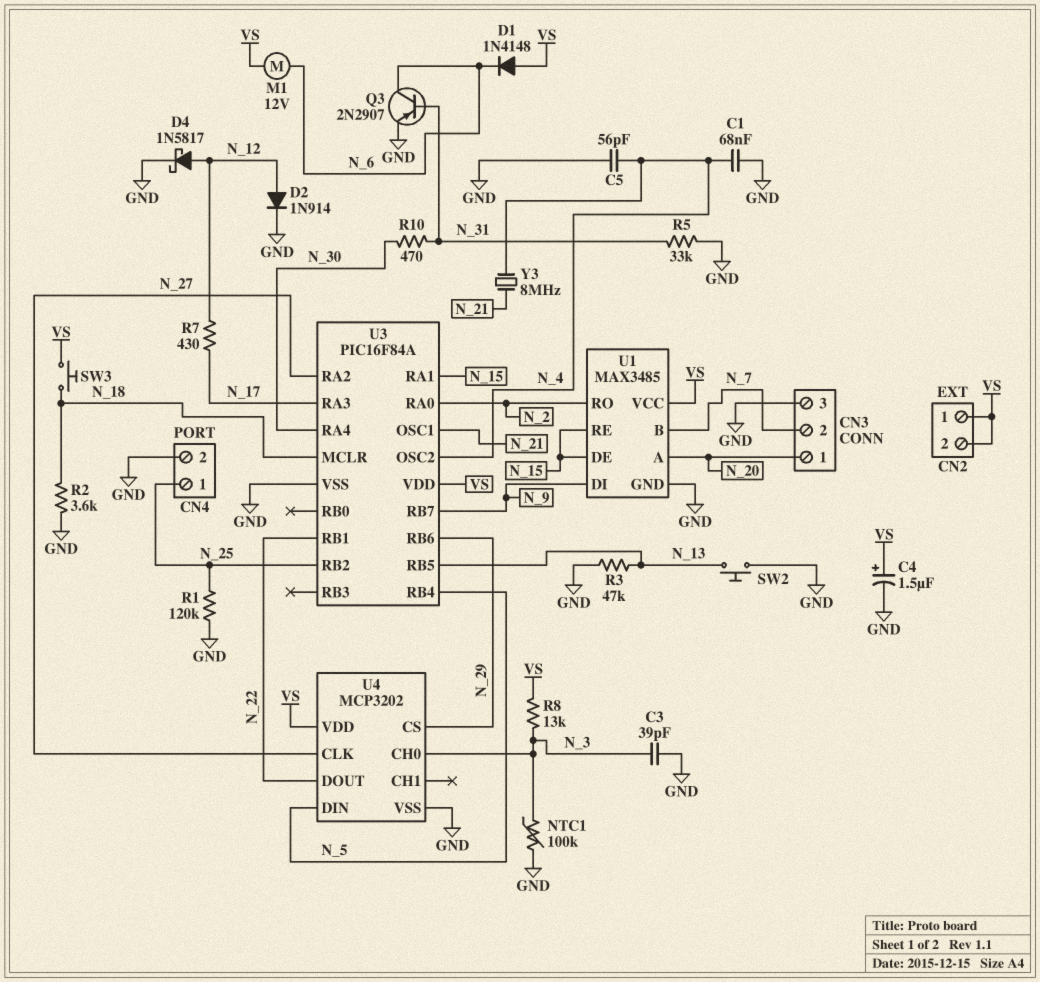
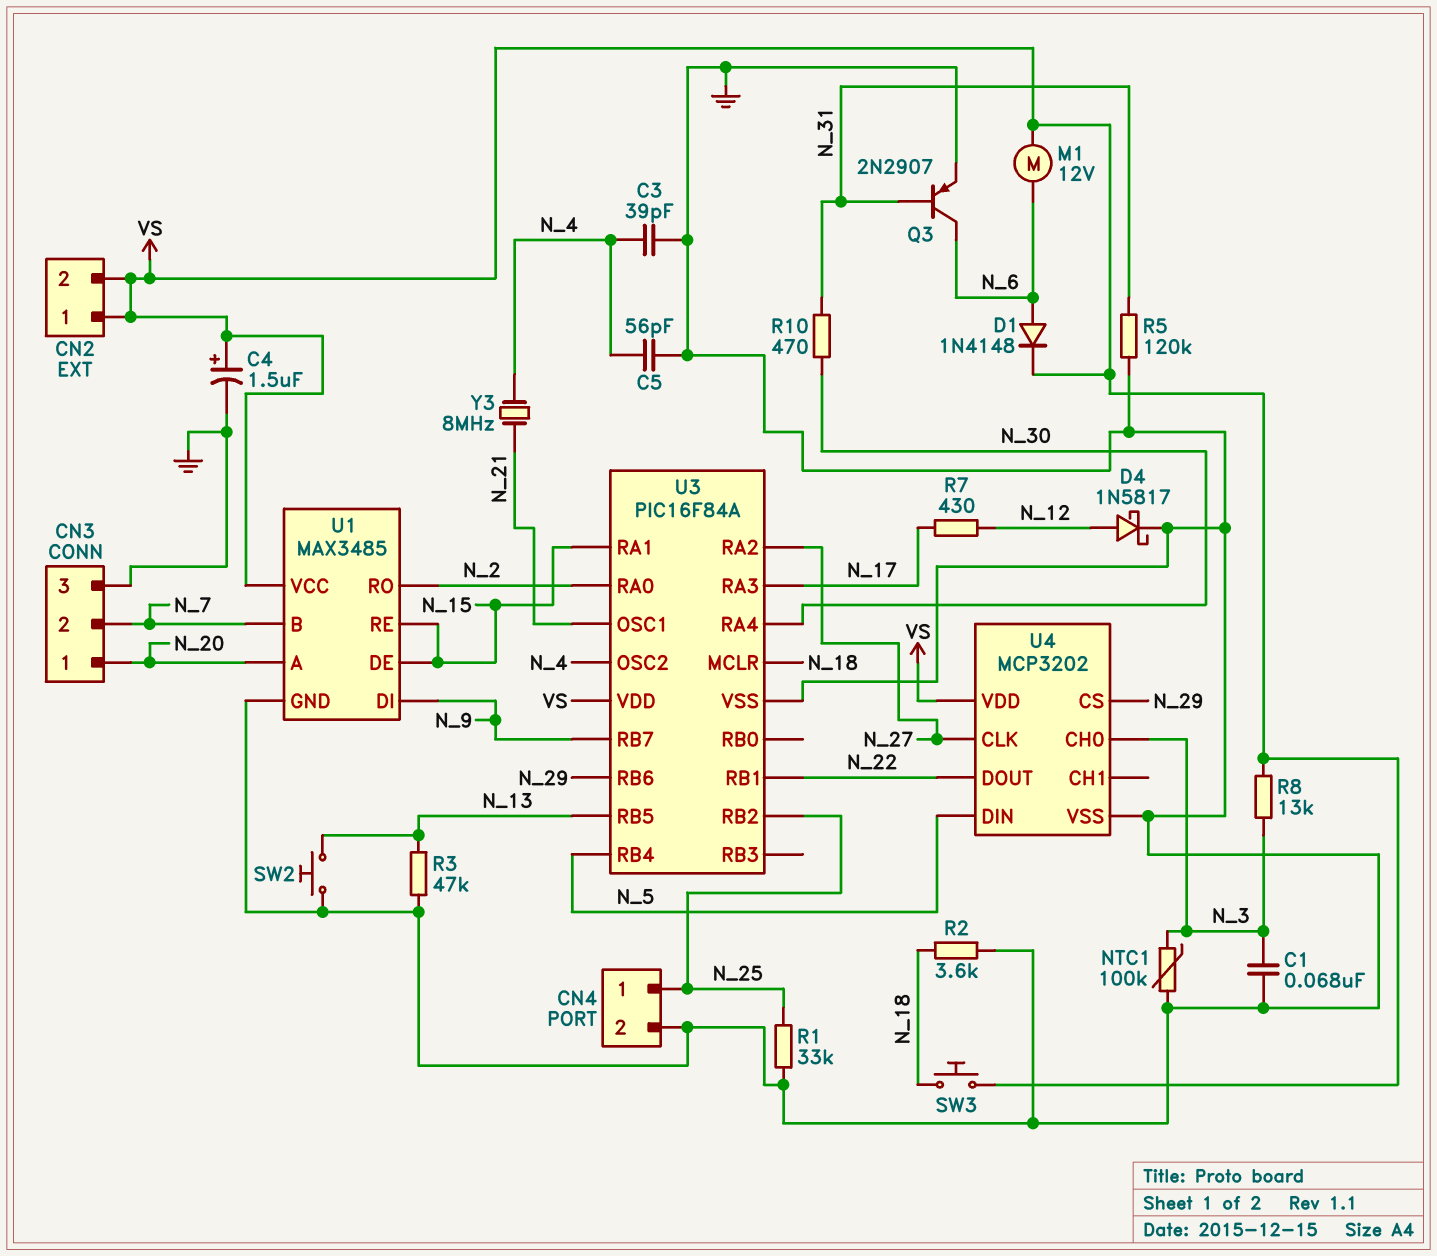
C1: 68nF (GND, N_4) -> 68nF (GND, N_3)
C3: 39pF (GND, N_3) -> 39pF (GND, N_4)
D1: diode 1N4148 (A VS, K N_6) -> diode 1N4148 (A N_6, K VS)
D2: diode 1N914 (A N_12, K GND) -> none
R1: 120k (GND, N_25) -> 33k (GND, N_25)
R5: 33k (GND, N_31) -> 120k (GND, N_31)

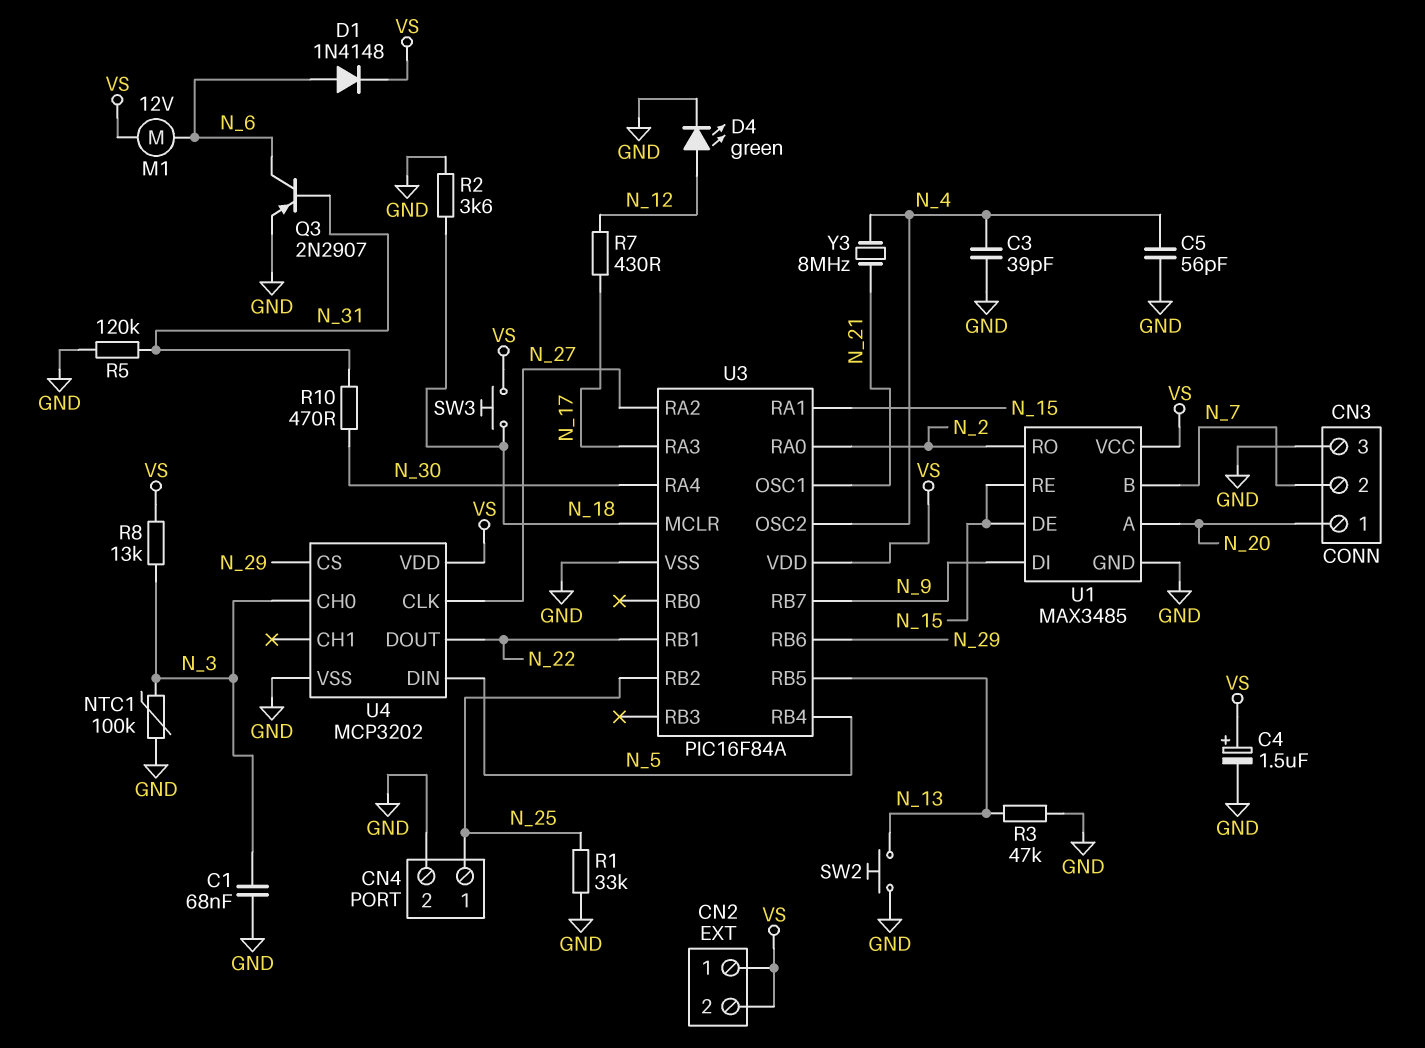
D4: schottky 1N5817 (A N_12, K GND) -> LED green (A N_12, K GND)

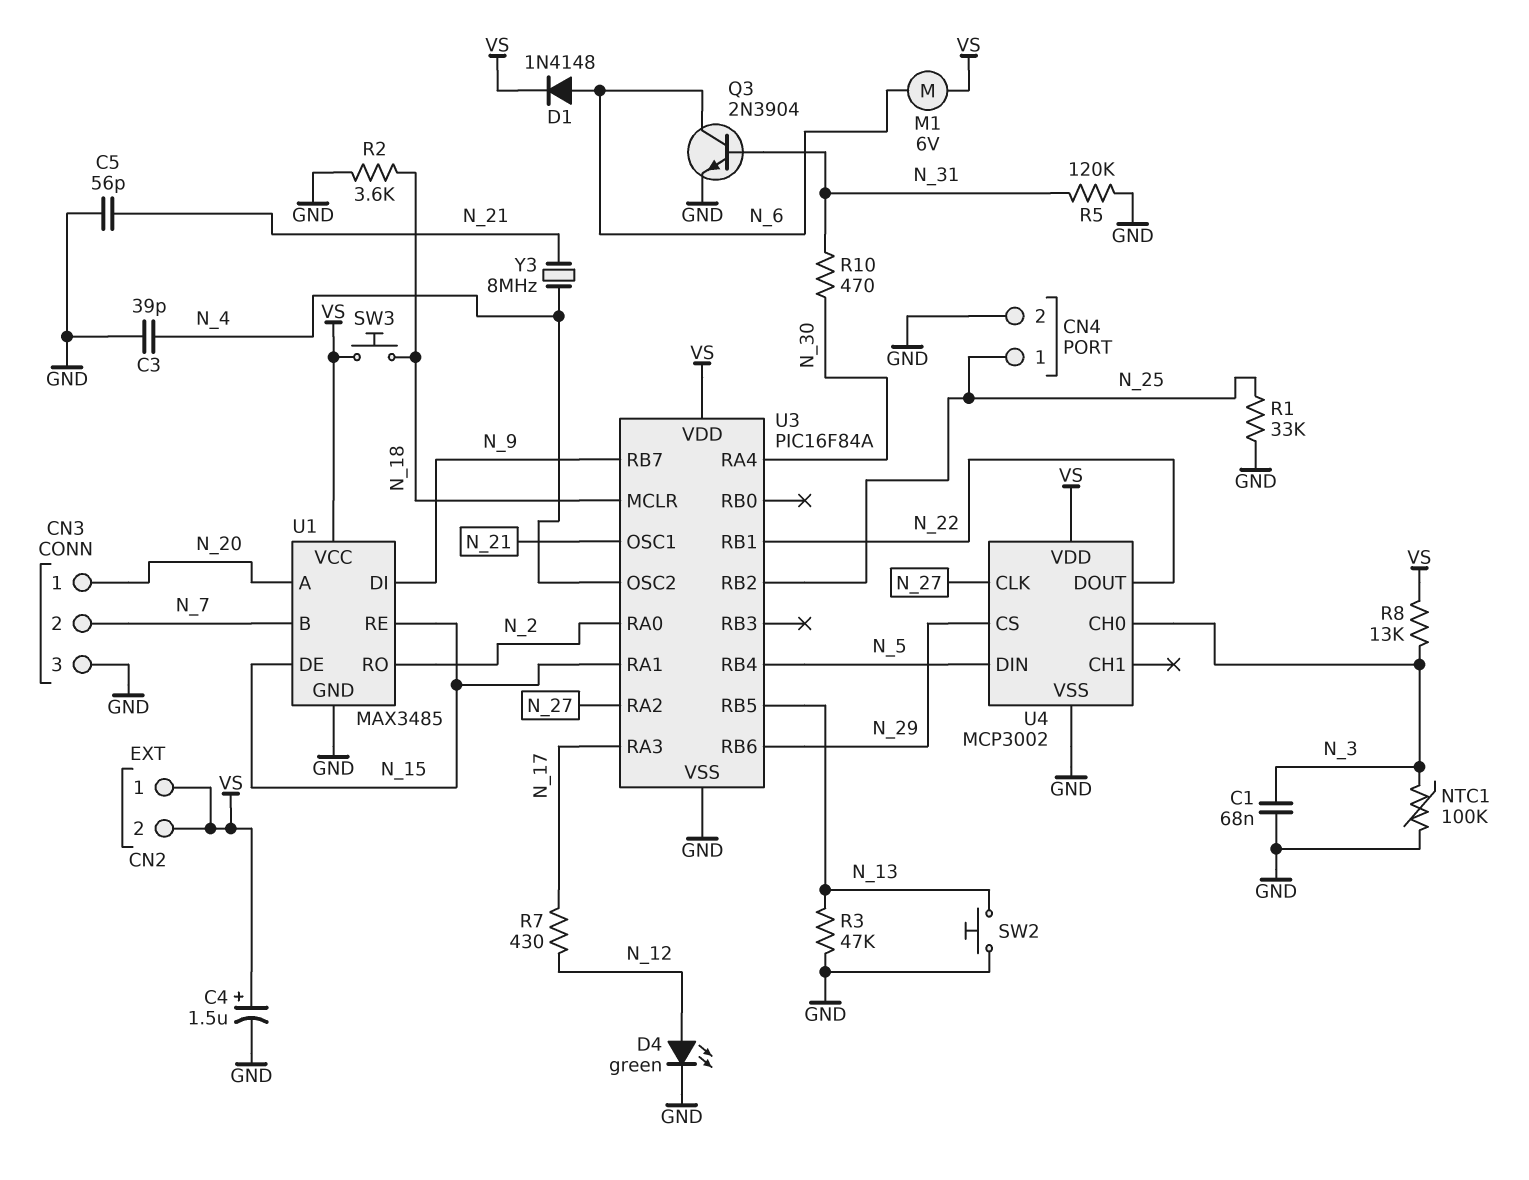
C5: 56pF (GND, N_4) -> 56pF (GND, N_21)
M1: motor 12V (N_6, VS) -> motor 6V (N_6, VS)
Q3: PNP 2N2907 (B N_31, C N_6, E GND) -> NPN 2N3904 (B N_31, C N_6, E GND)
U4: MCP3202 -> MCP3002

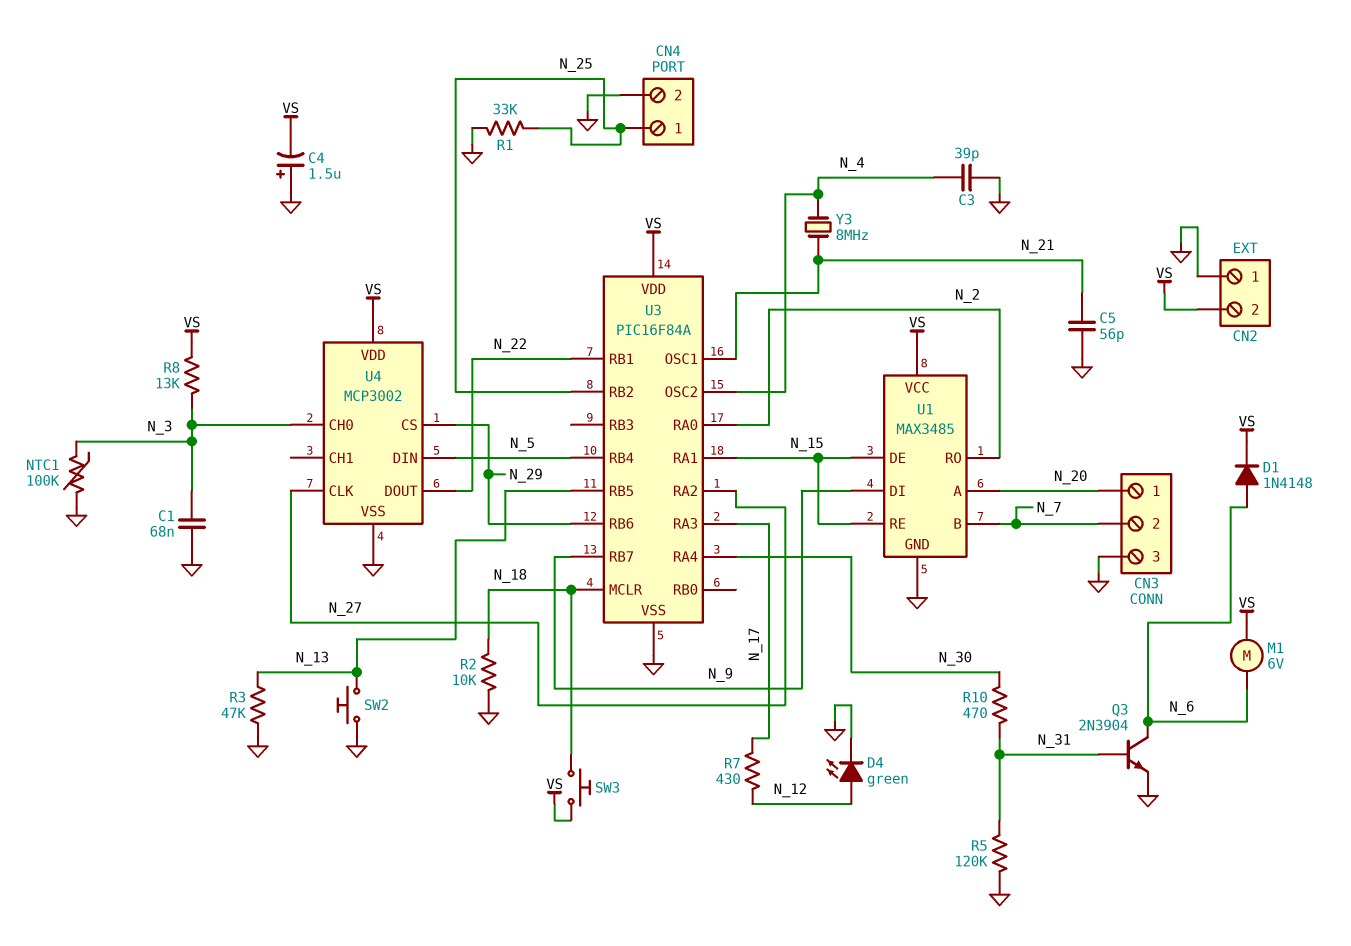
C4: 1.5uF (plus VS, minus GND) -> 1.5uF (plus GND, minus VS)
CN2 pin 1: VS -> GND
R2: 3.6k (GND, N_18) -> 10k (GND, N_18)

